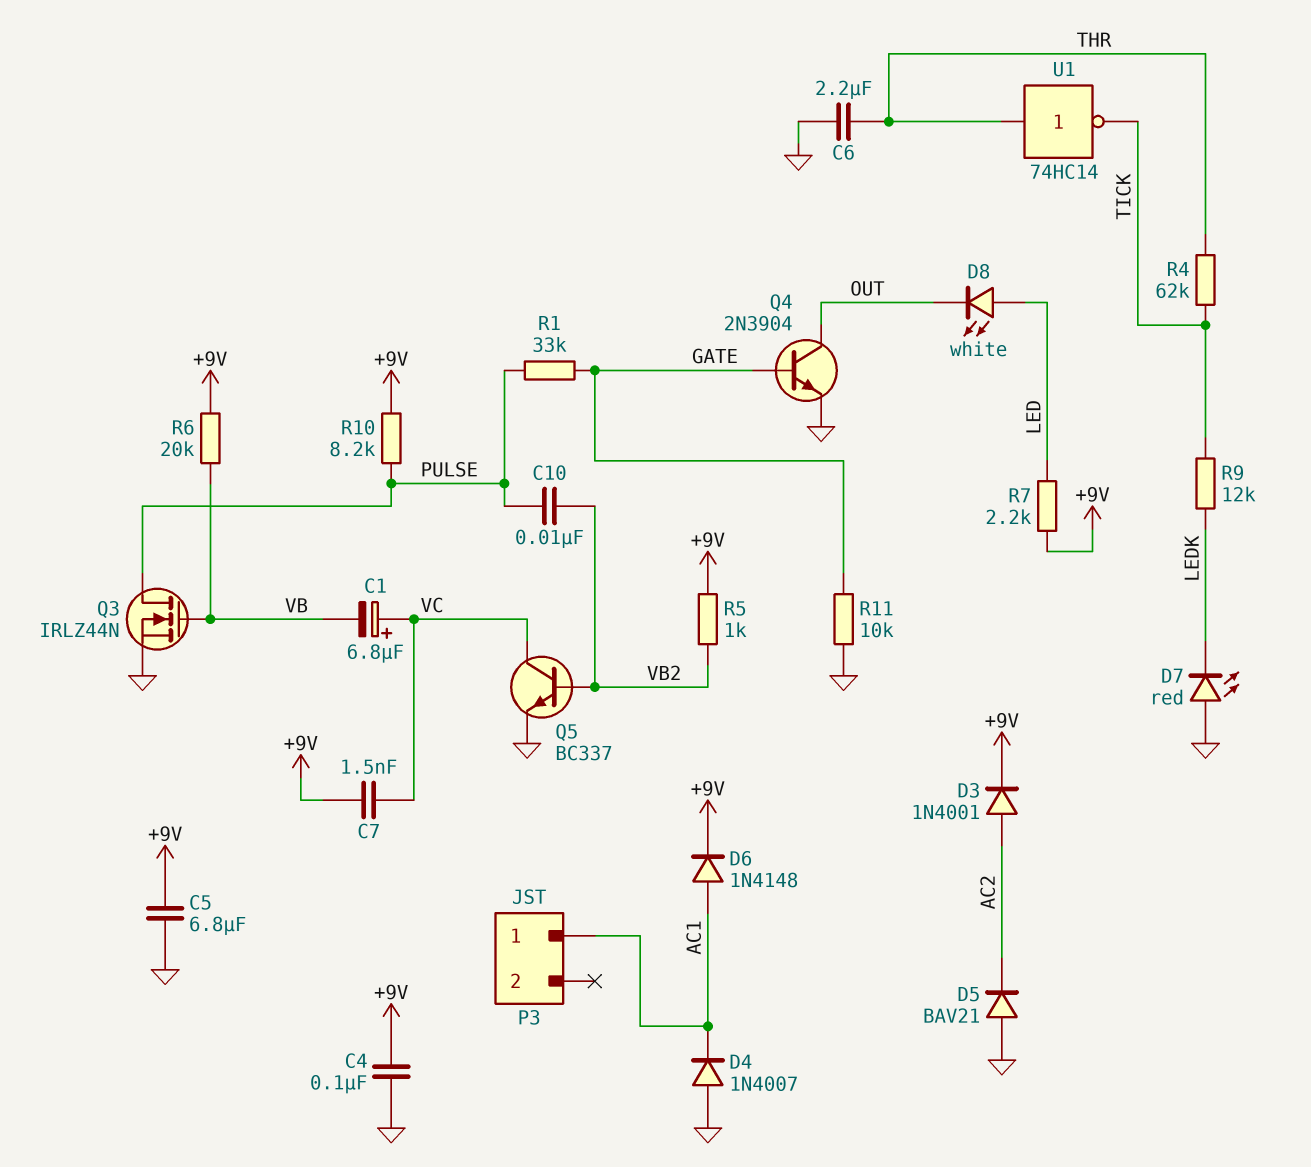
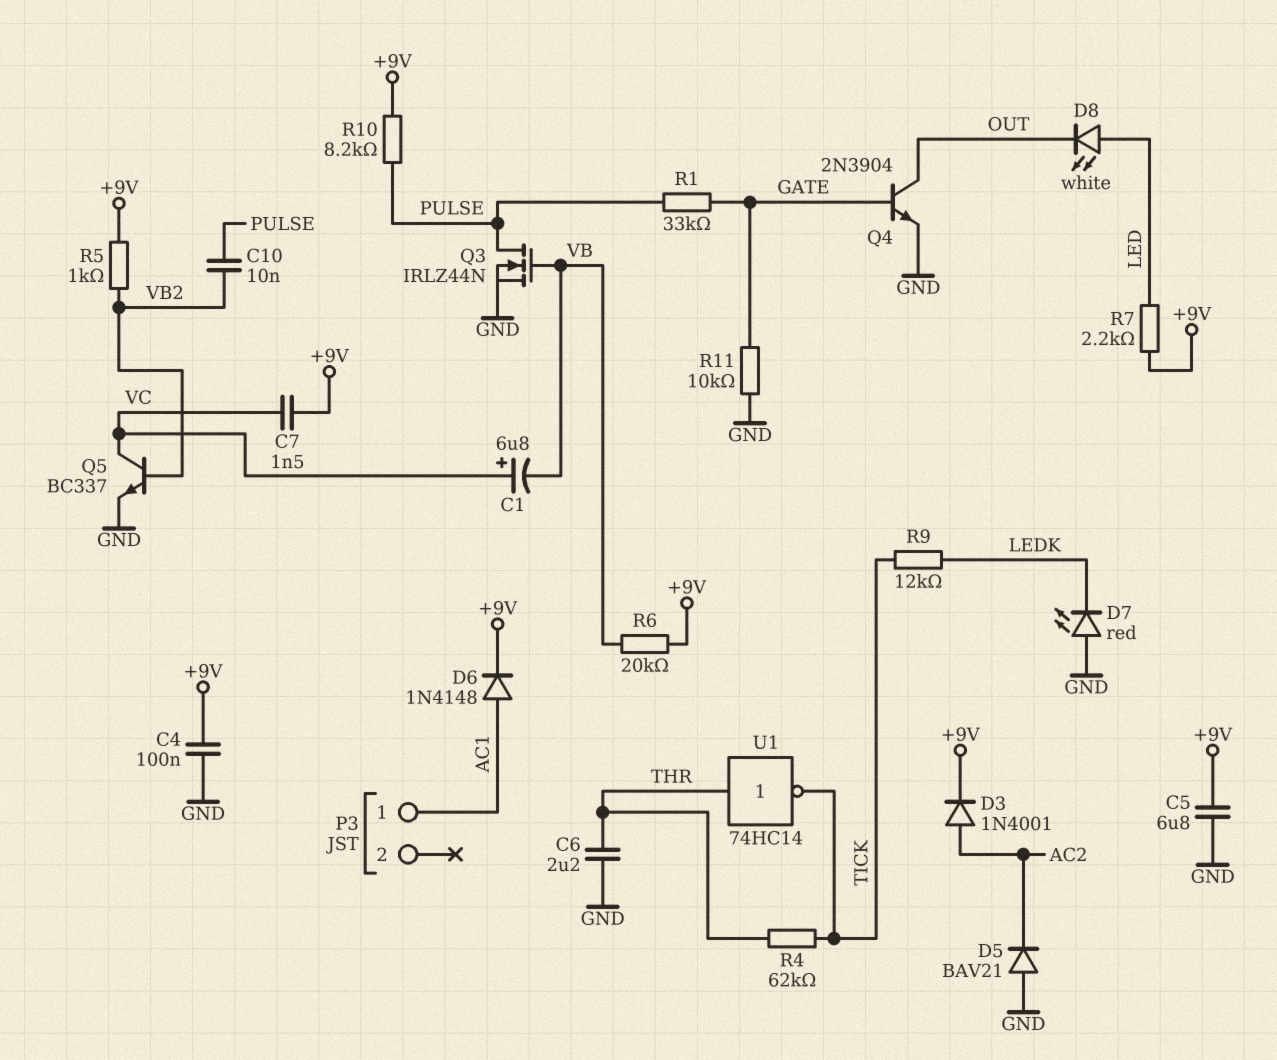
D4: diode 1N4007 (A GND, K AC1) -> none

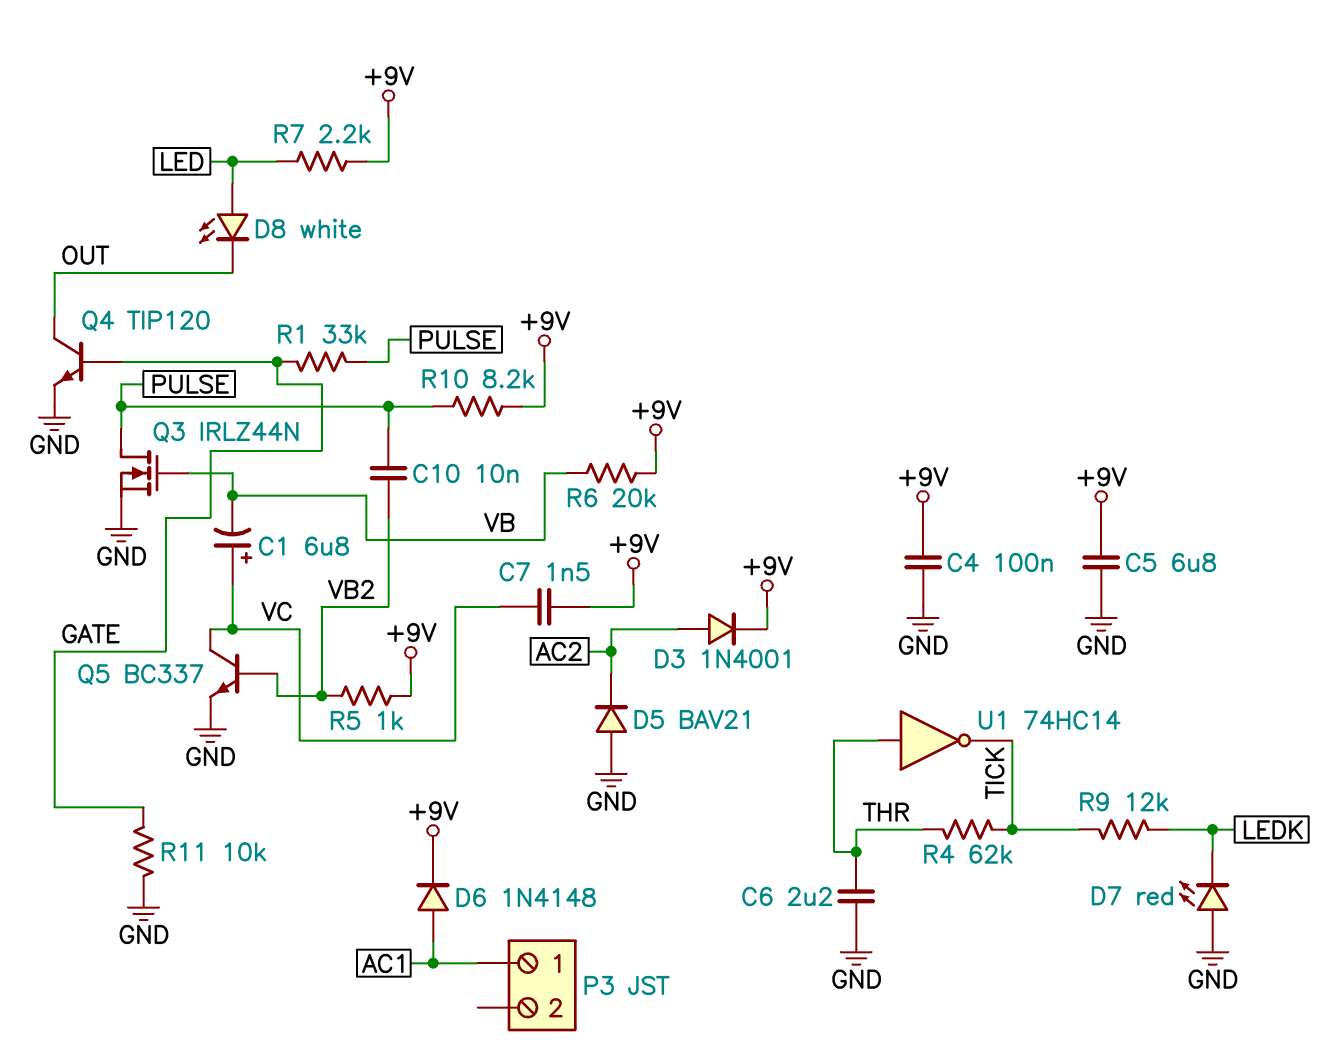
Q4: NPN 2N3904 (B GATE, C OUT, E GND) -> NPN TIP120 (B GATE, C OUT, E GND)

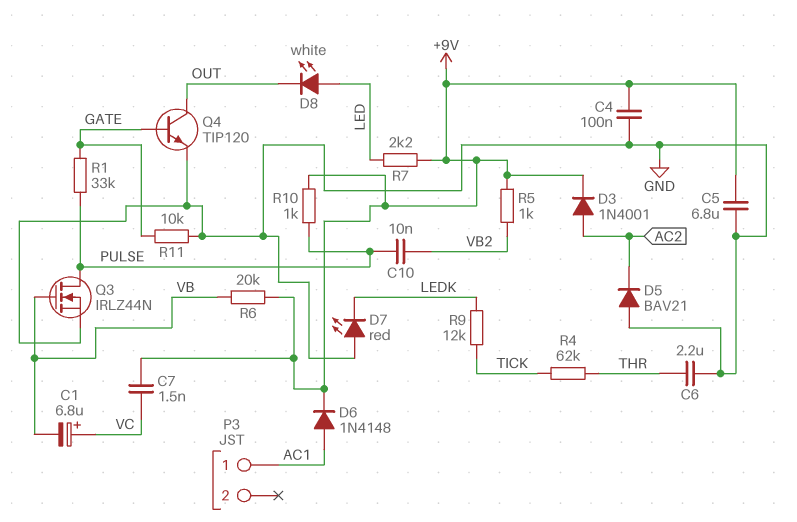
Q5: NPN BC337 (B VB2, C VC, E GND) -> none
R10: 8.2k (+9V, PULSE) -> 1k (+9V, PULSE)
U1: NOT 74HC14 (in THR, out TICK) -> none

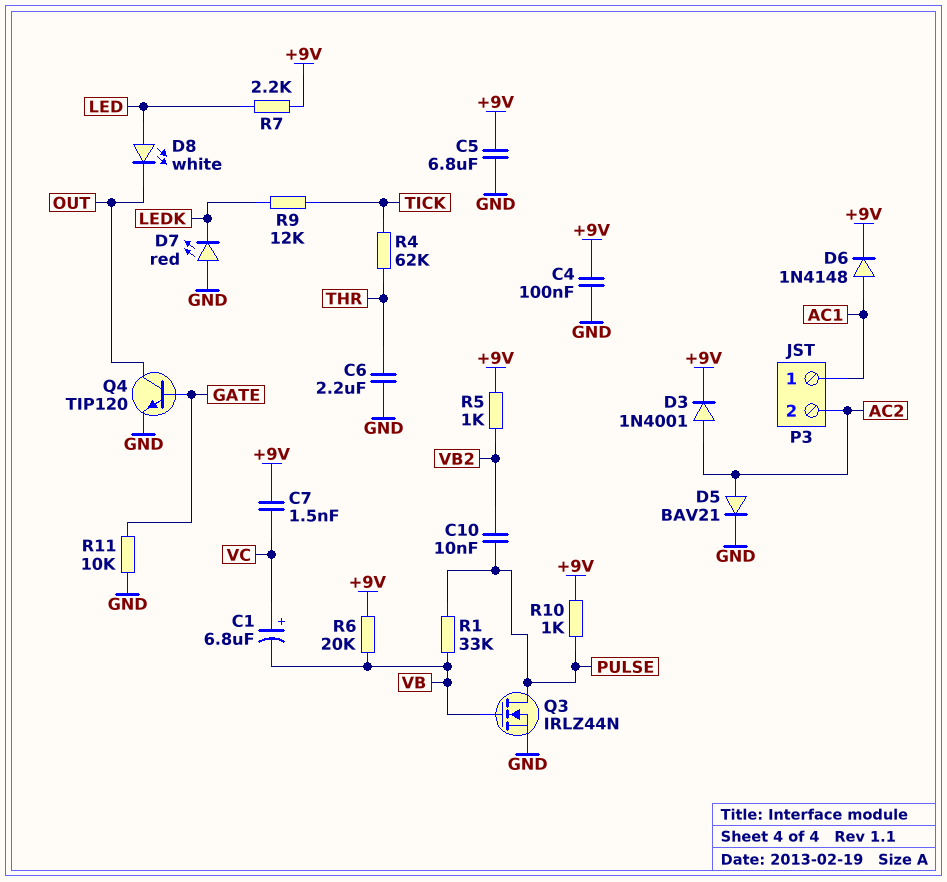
D5: diode BAV21 (A GND, K AC2) -> diode BAV21 (A AC2, K GND)
P3 pin 2: none -> AC2
R1: 33k (GATE, PULSE) -> 33k (PULSE, VB)

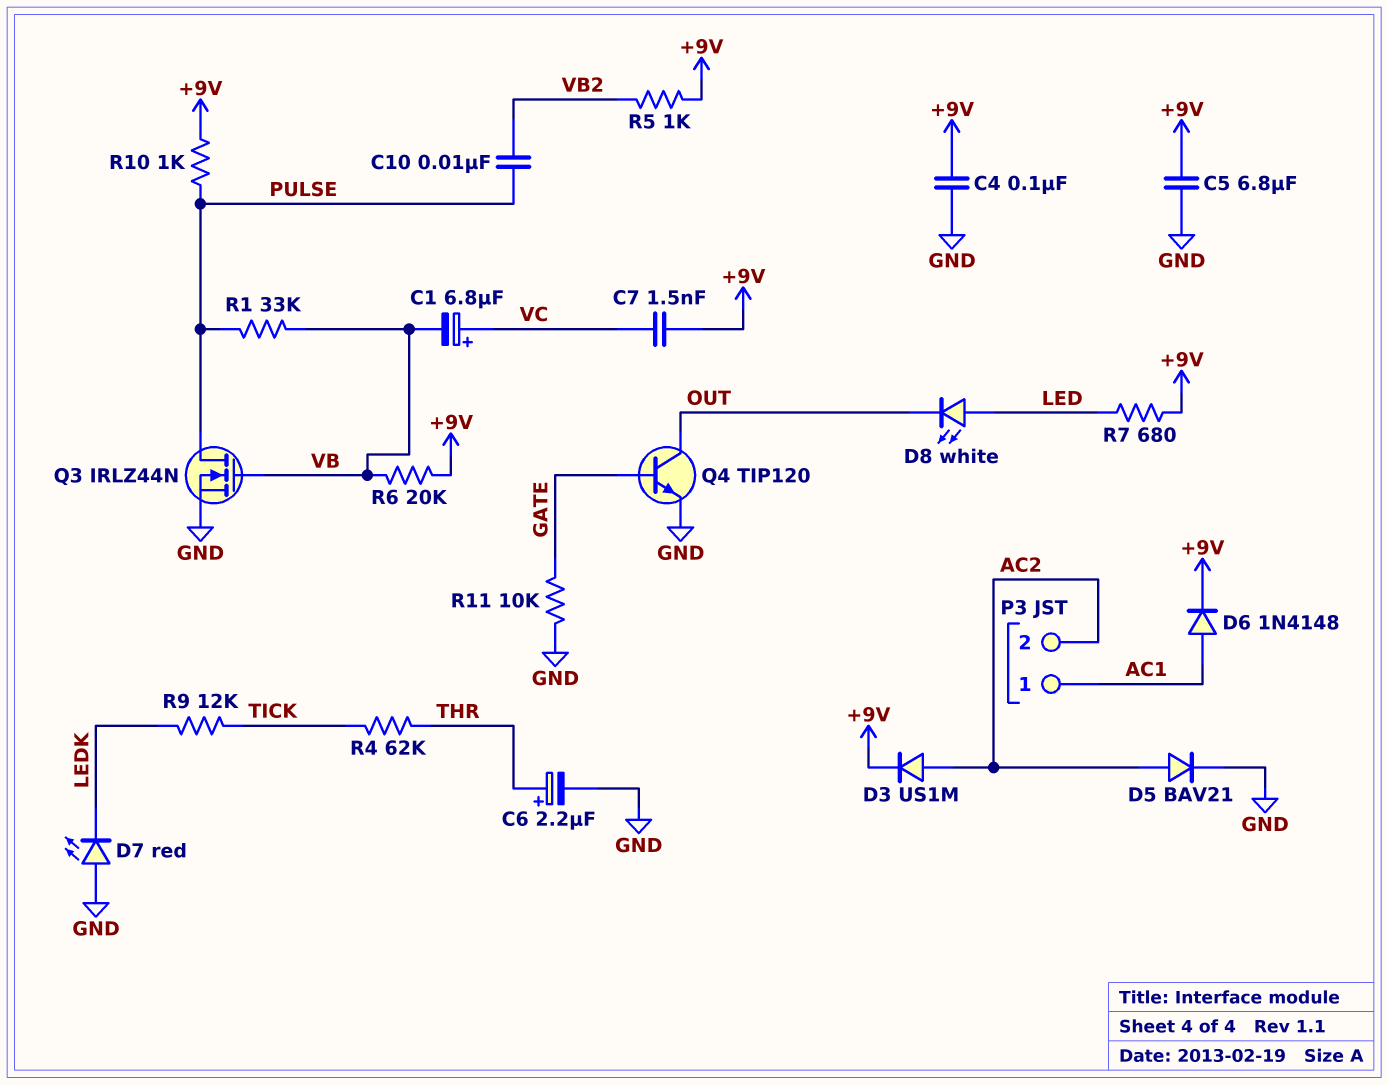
C6: 2.2uF (GND, THR) -> 2.2uF (plus THR, minus GND)
D3: diode 1N4001 (A AC2, K +9V) -> diode US1M (A AC2, K +9V)
R7: 2.2k (+9V, LED) -> 680 (+9V, LED)

